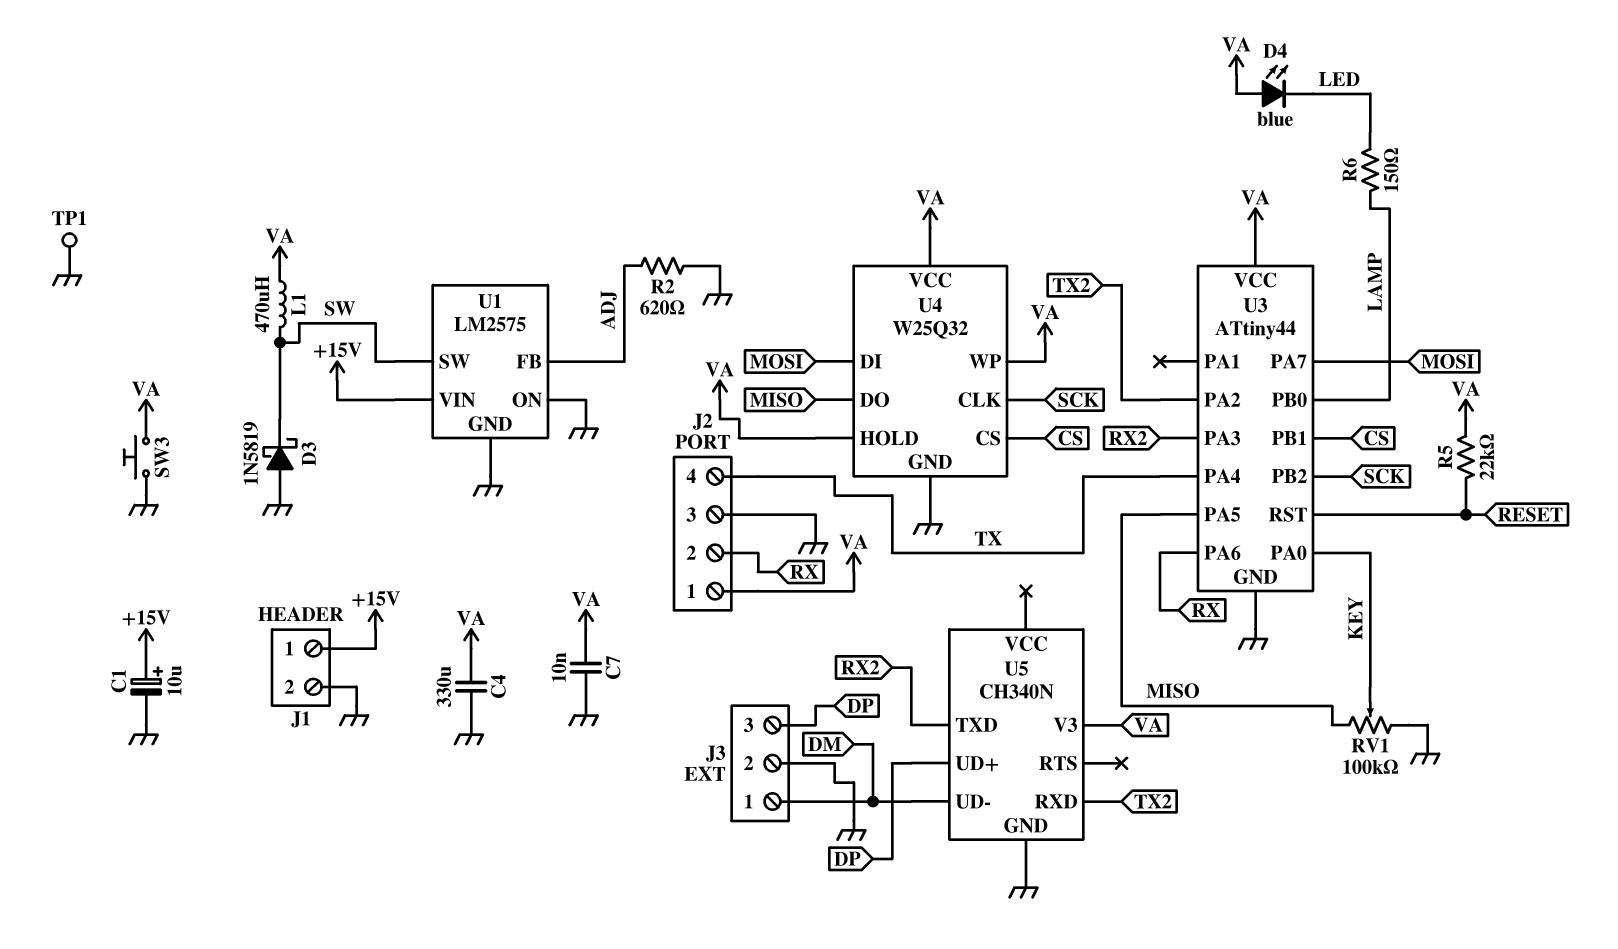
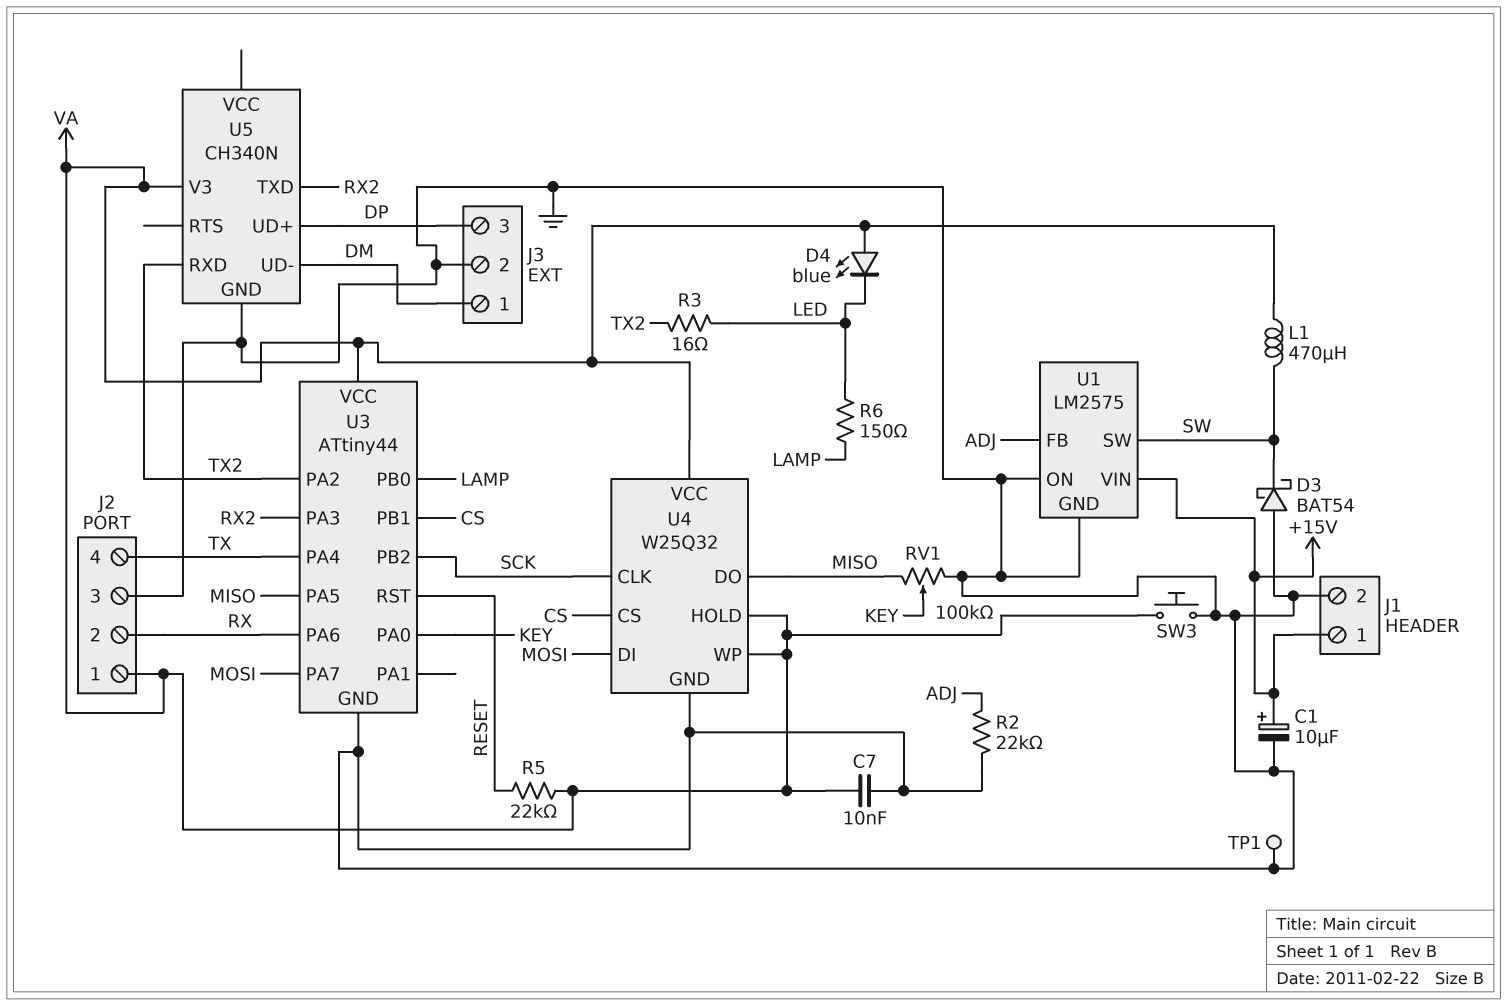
C4: 330uF (GND, VA) -> none
D3: schottky 1N5819 (A GND, K SW) -> schottky BAT54 (A GND, K SW)
R2: 620 (ADJ, GND) -> 22k (ADJ, GND)
R3: none -> 16 (LED, TX2)

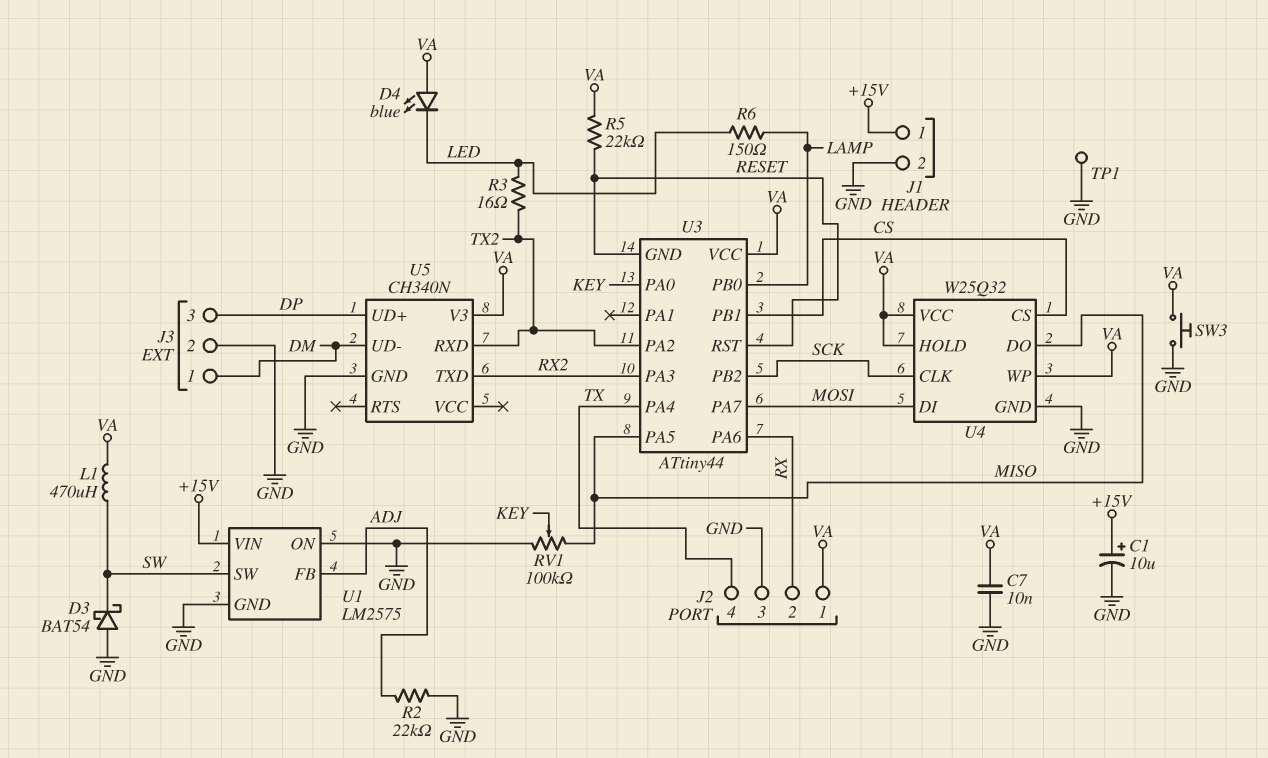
U3 pin GND: GND -> RESET

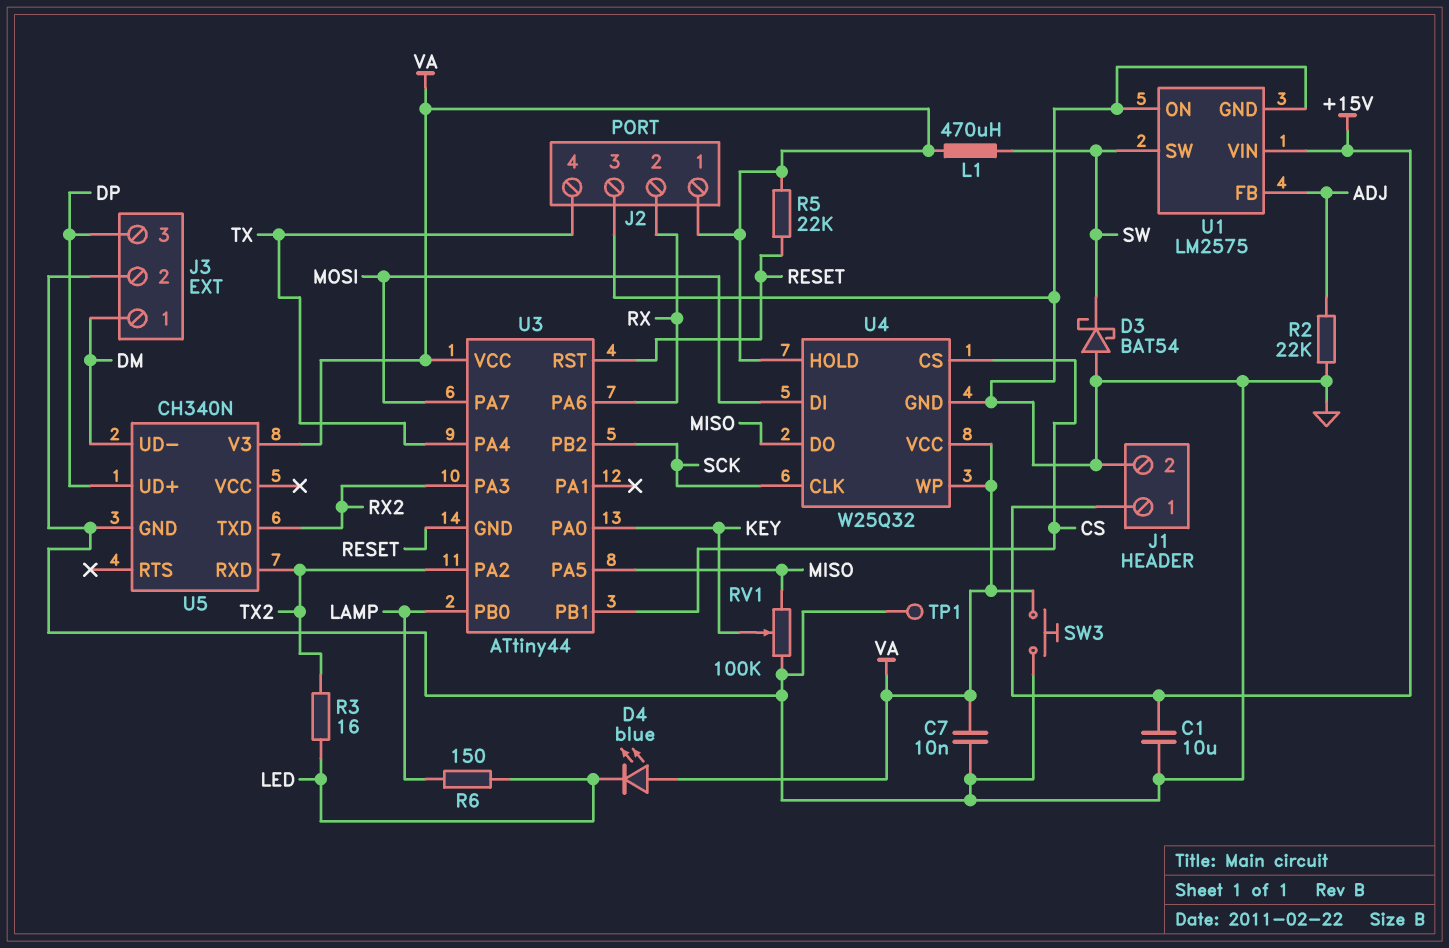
C1: 10uF (plus +15V, minus GND) -> 10uF (+15V, GND)

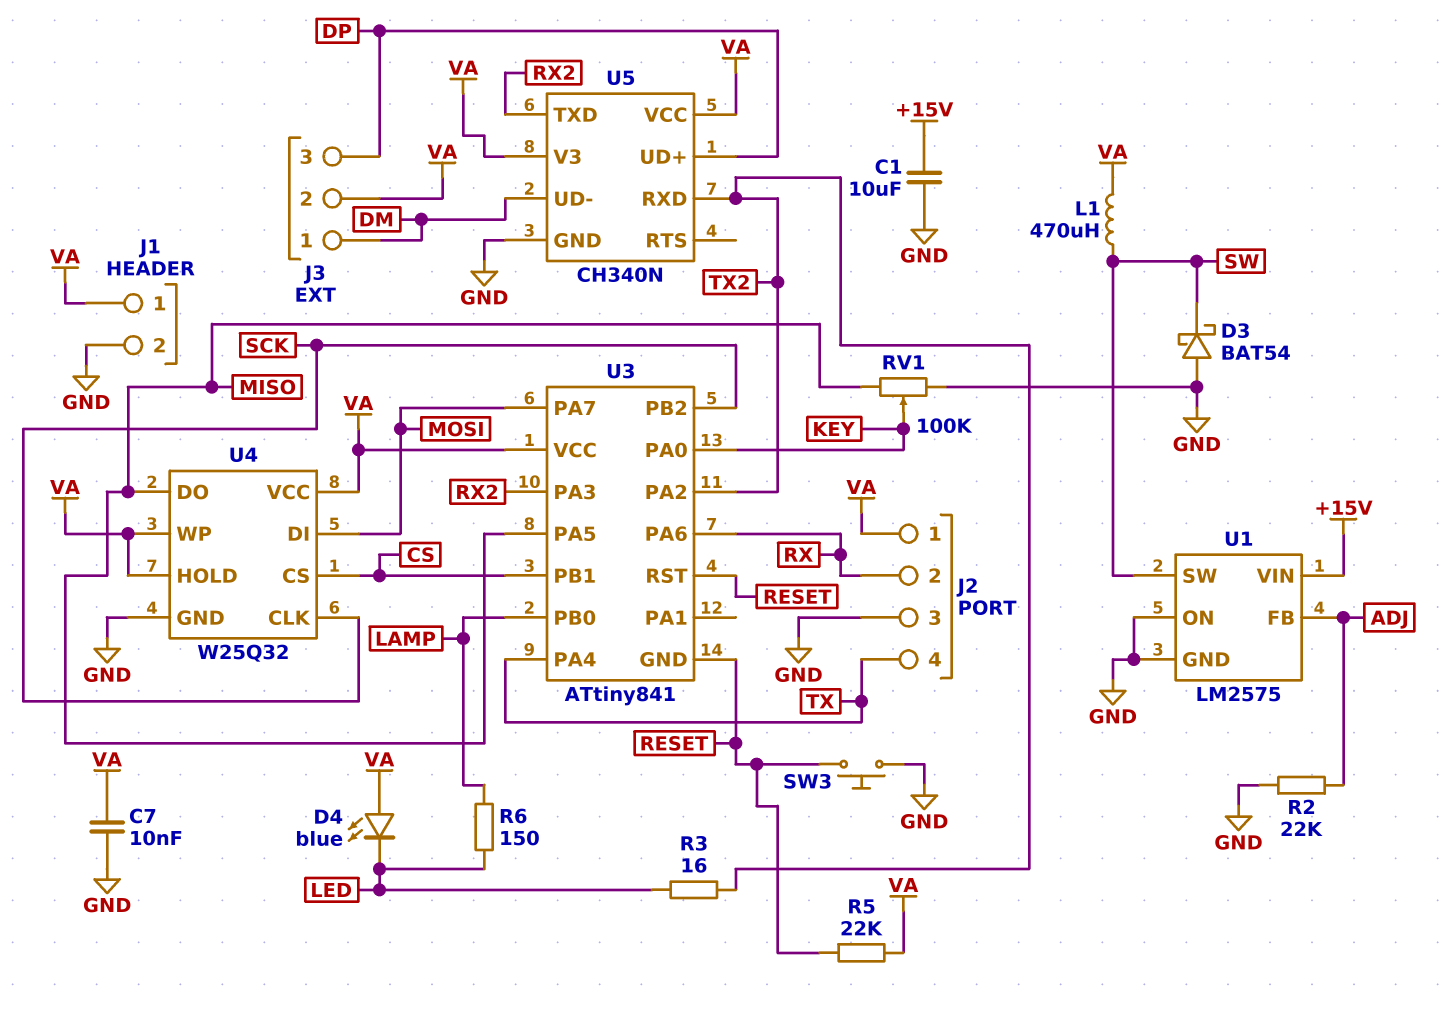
J1 pin 1: +15V -> VA
J3 pin 2: GND -> VA
SW3: button (GND, VA) -> button (GND, RESET)
TP1: test point (GND) -> none
U3: ATtiny44 -> ATtiny841
U5 pin VCC: none -> VA

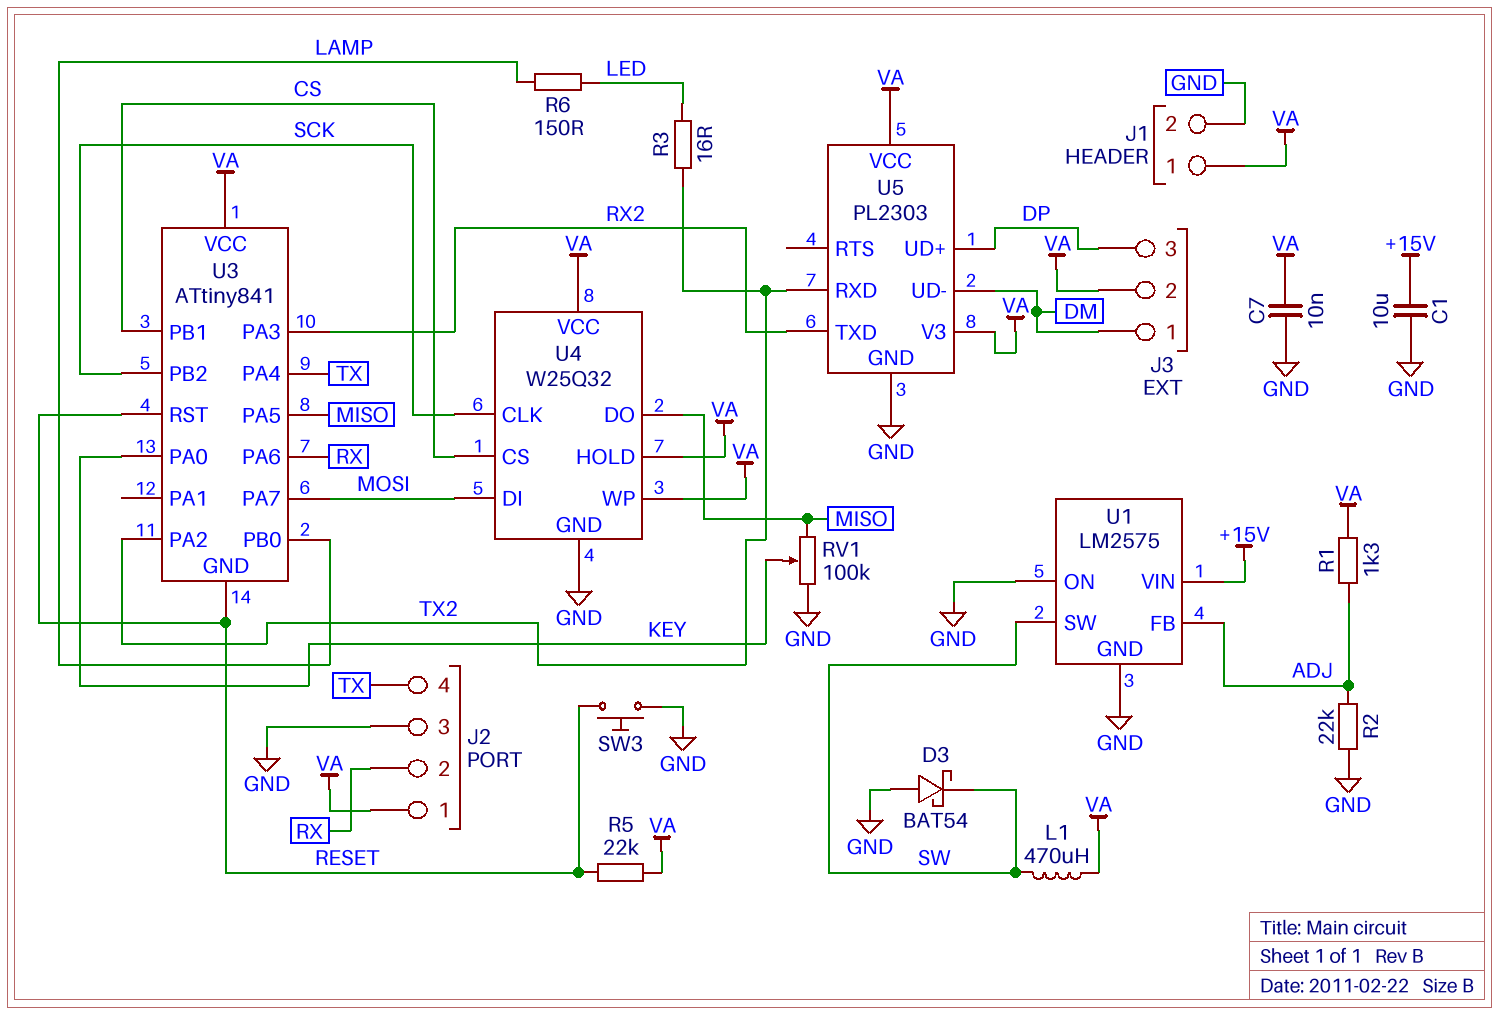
D4: LED blue (A VA, K LED) -> none
R1: none -> 1.3k (ADJ, VA)
U5: CH340N -> PL2303

